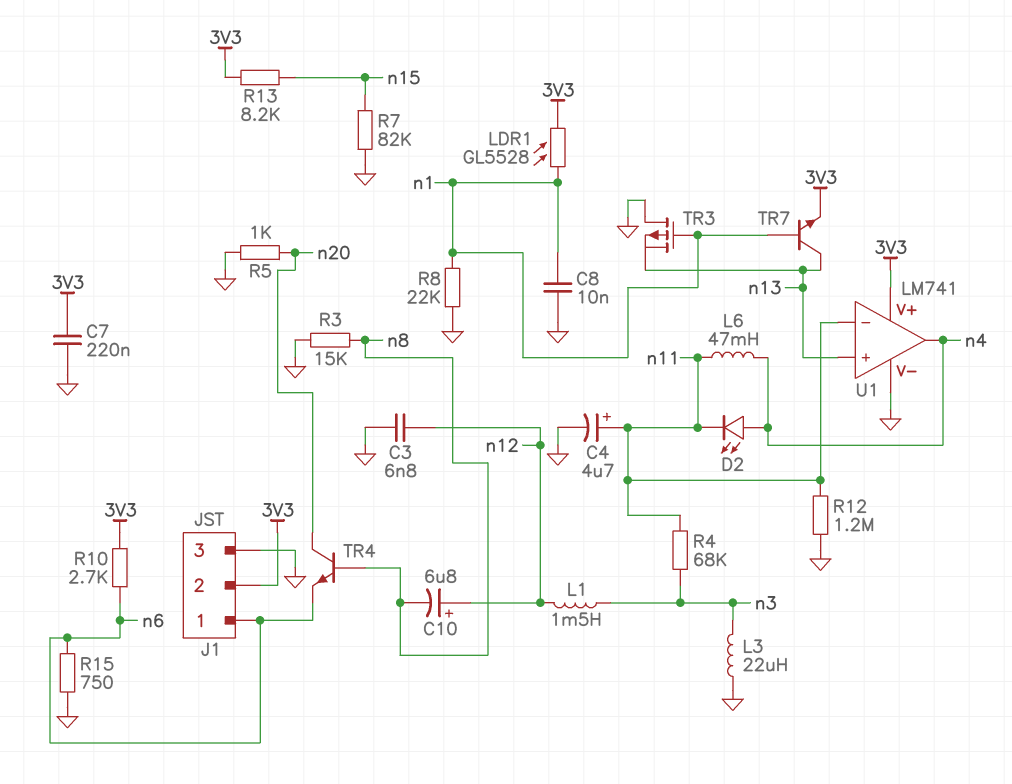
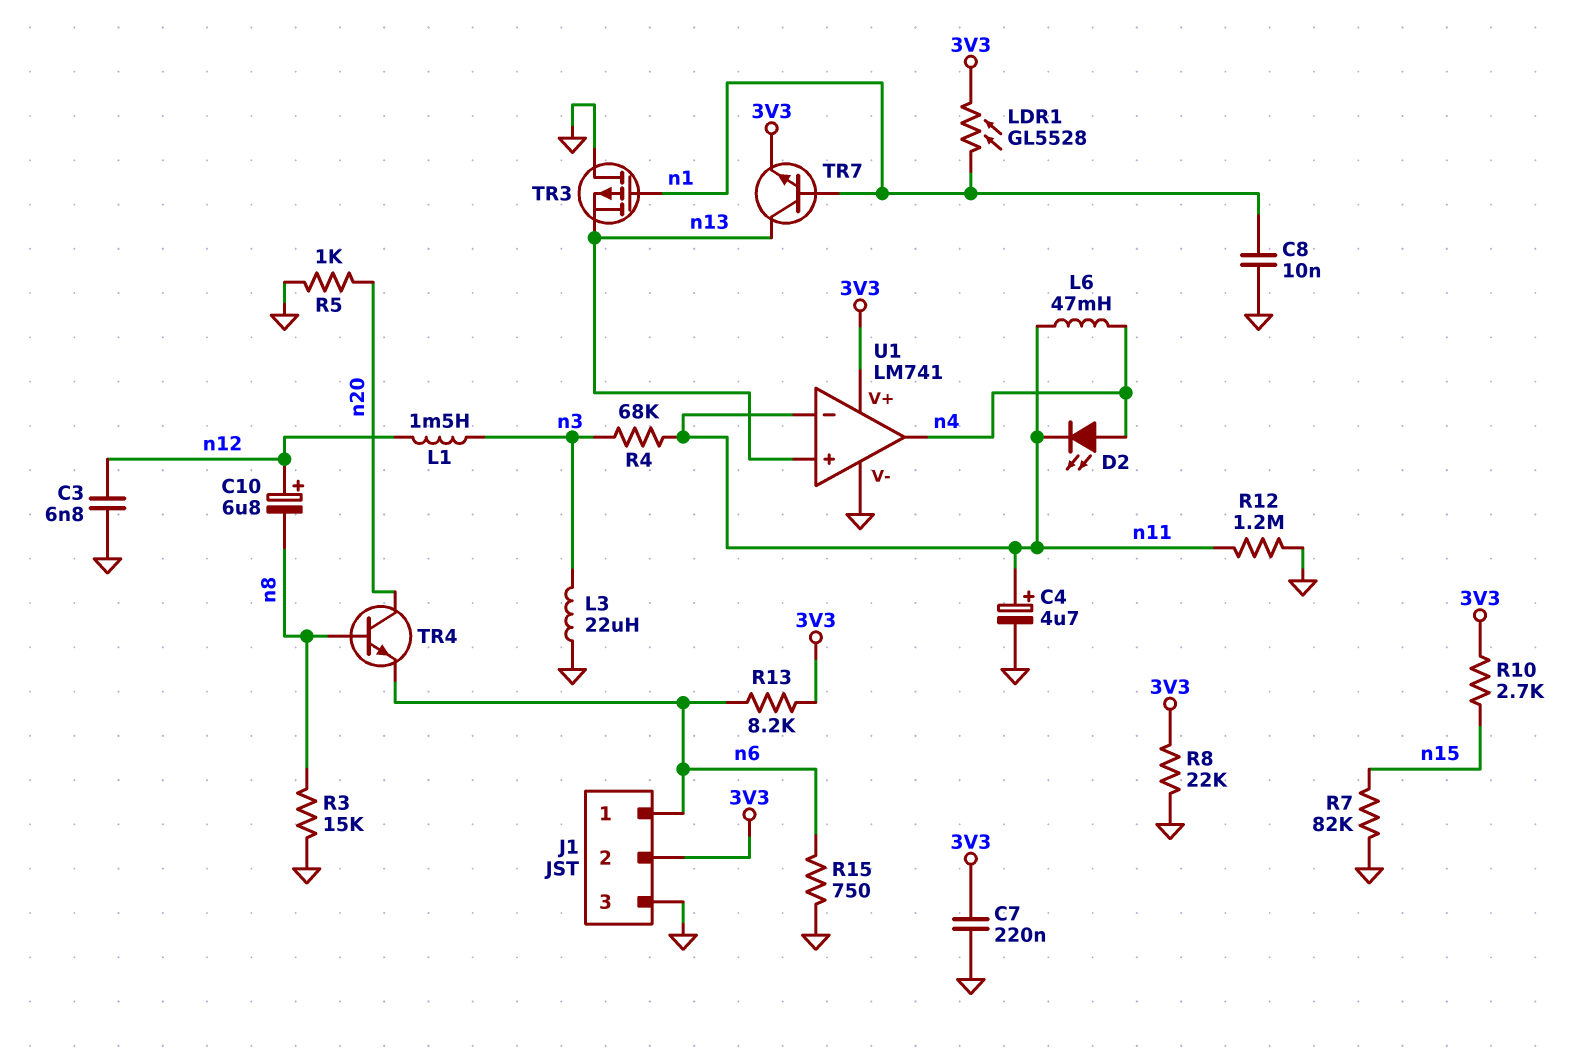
R8: 22k (GND, n1) -> 22k (3V3, GND)
R10: 2.7k (3V3, n6) -> 2.7k (3V3, n15)
R13: 8.2k (3V3, n15) -> 8.2k (3V3, n6)

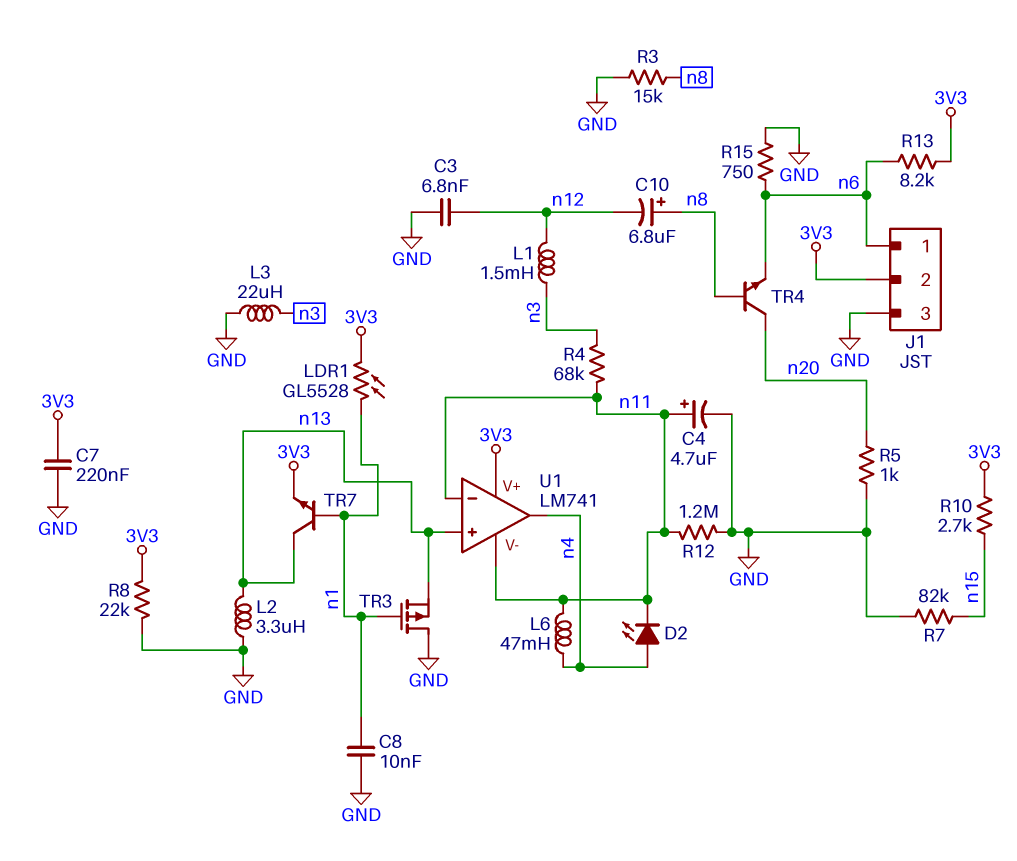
C10: 6.8uF (plus n12, minus n8) -> 6.8uF (plus n8, minus n12)
L2: none -> 3.3uH (GND, n13)
U1 pin V-: GND -> n11

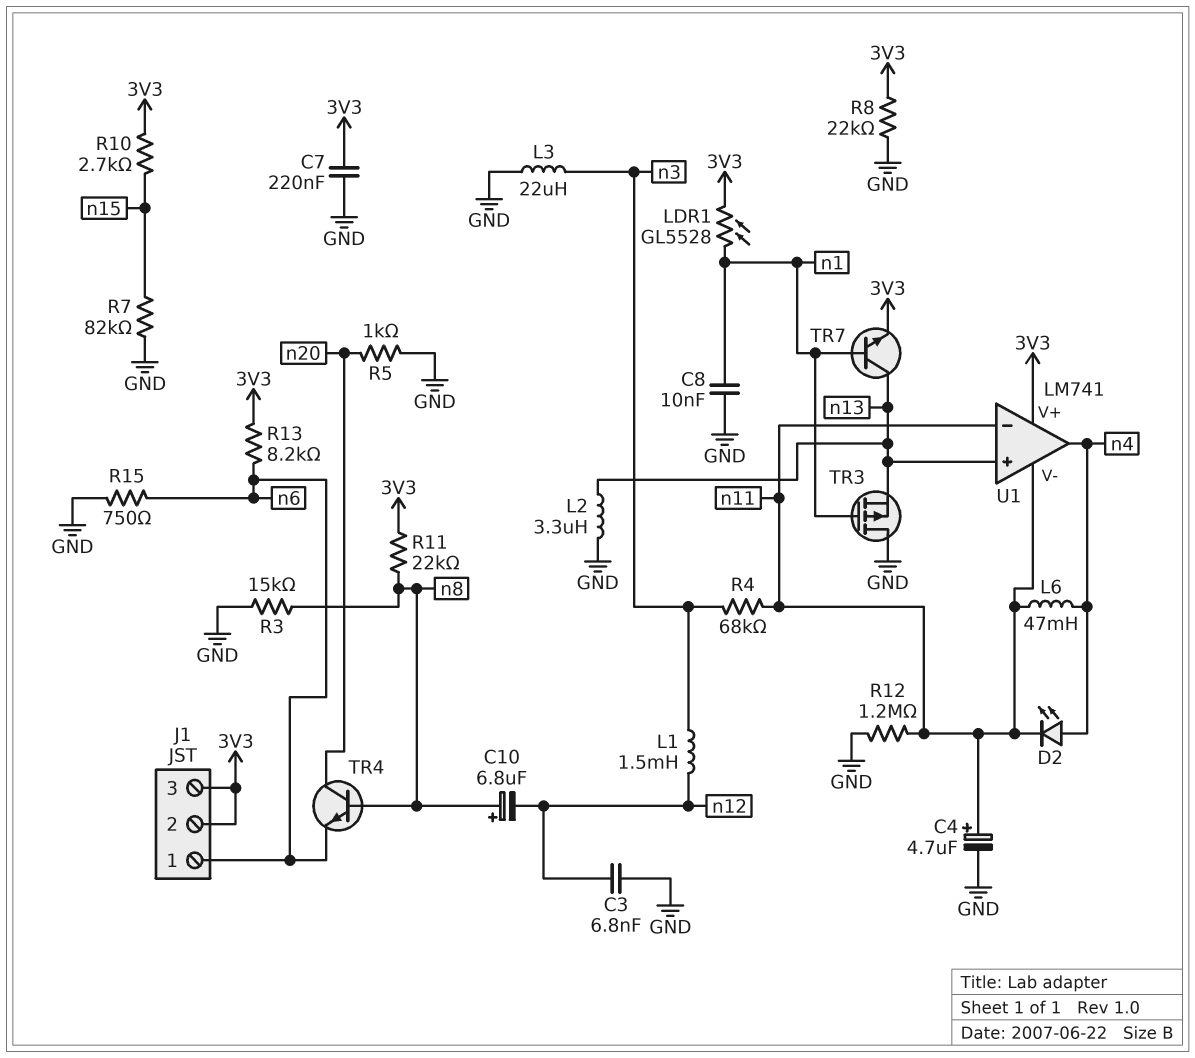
J1 pin 3: GND -> 3V3
R11: none -> 22k (3V3, n8)

